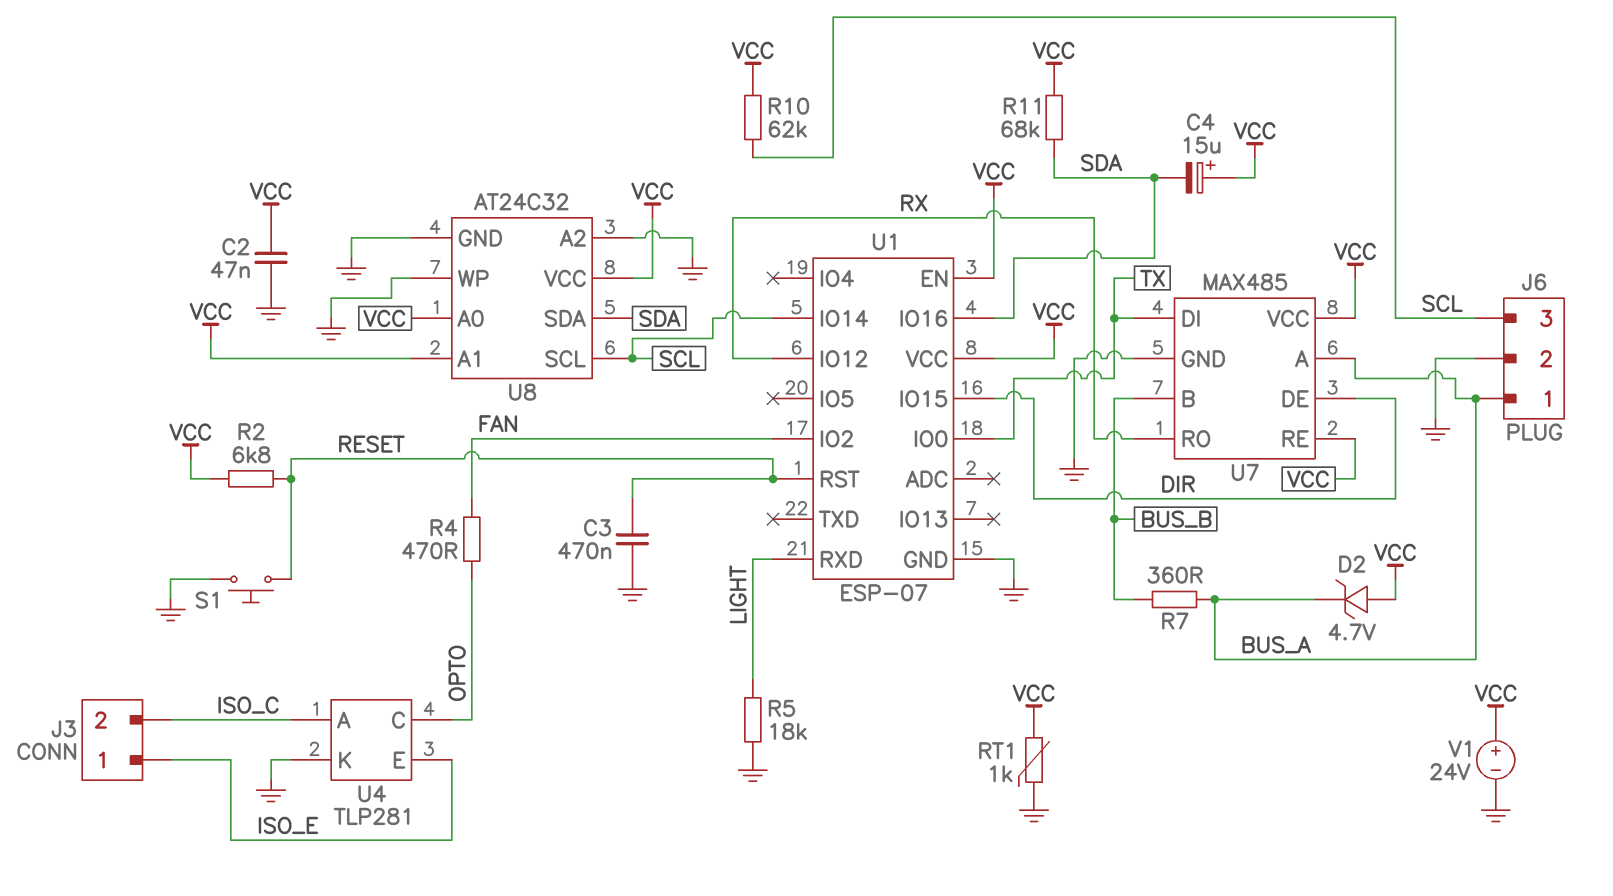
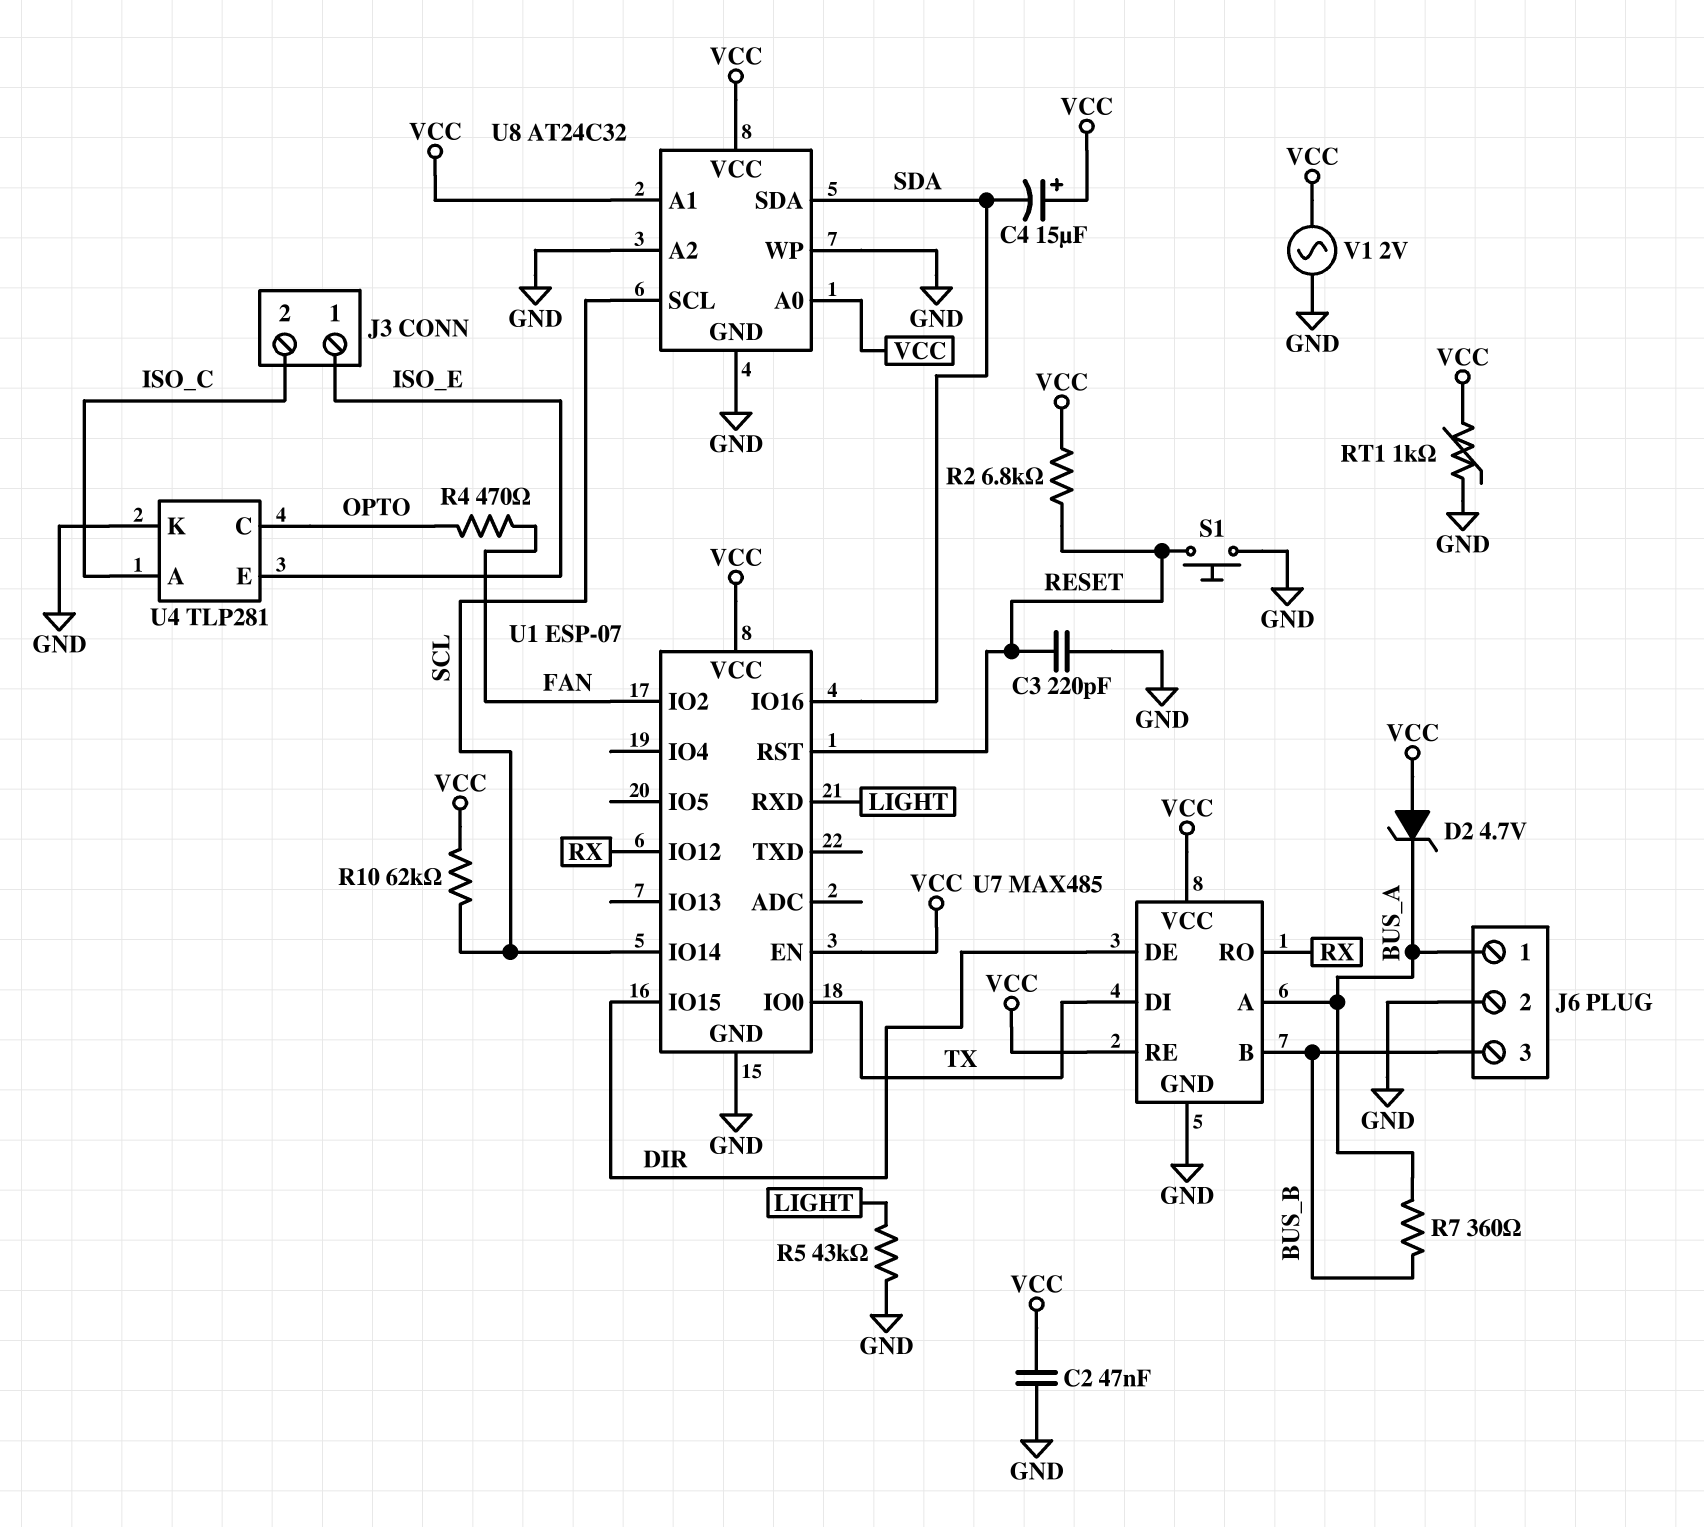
C3: 470nF (GND, RESET) -> 220pF (GND, RESET)
J6 pin 3: SCL -> BUS_B
R5: 18k (GND, LIGHT) -> 43k (GND, LIGHT)
R11: 68k (SDA, VCC) -> none
V1: 24V (plus VCC, minus GND) -> AC 2V (GND, VCC)

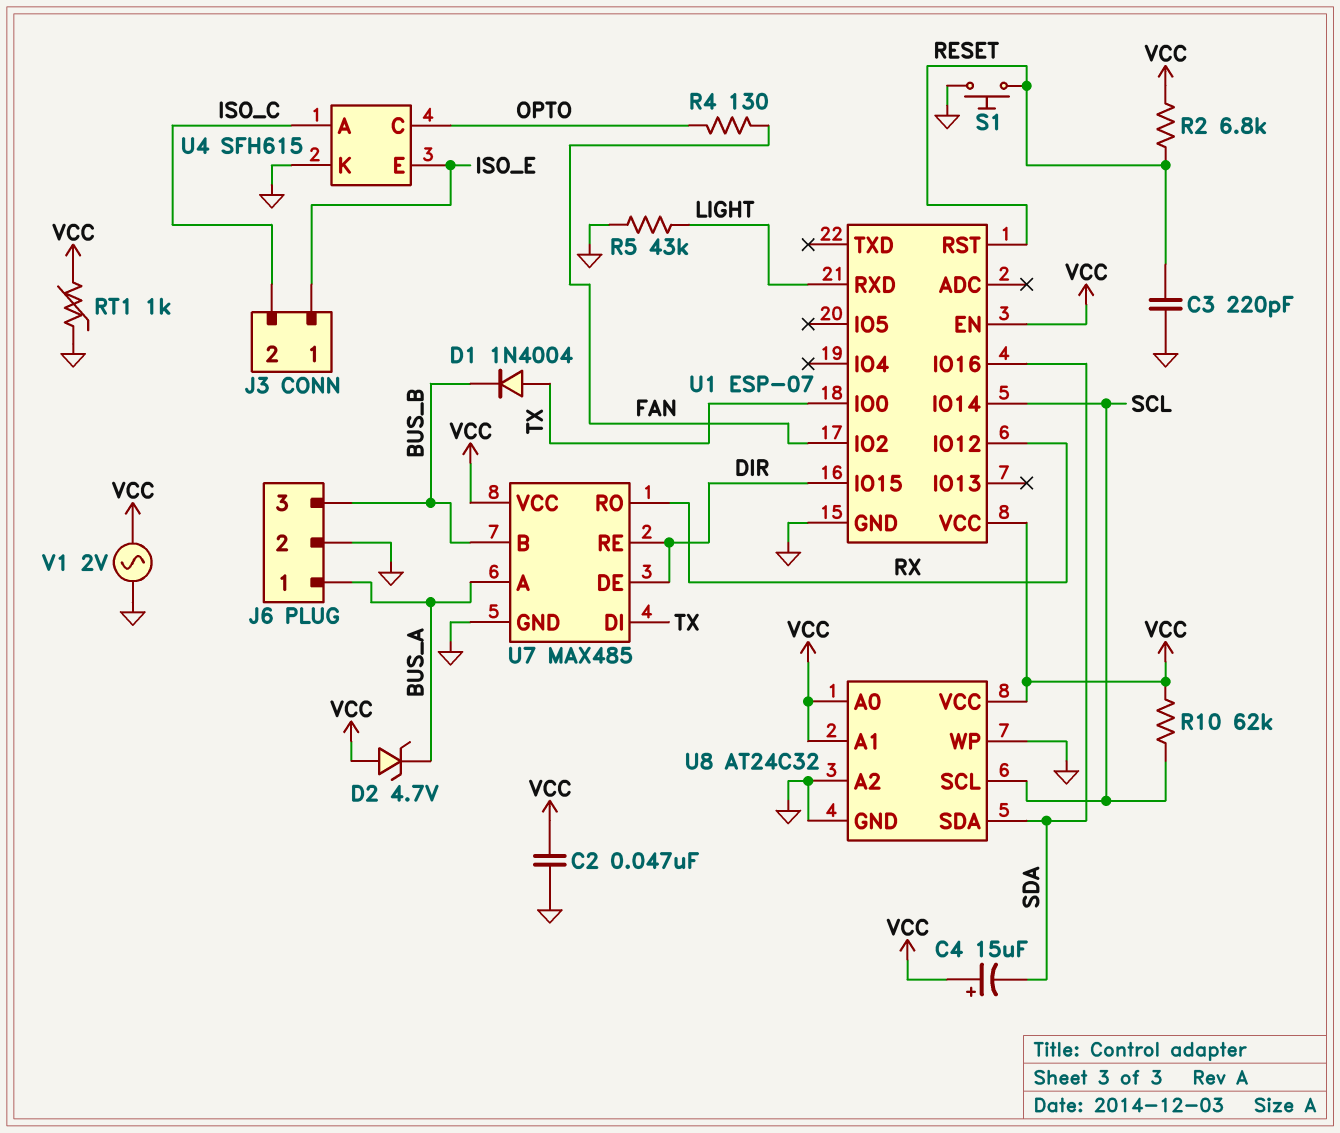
D1: none -> diode 1N4004 (A TX, K BUS_B)
R4: 470 (FAN, OPTO) -> 130 (FAN, OPTO)
R7: 360 (BUS_A, BUS_B) -> none
U4: TLP281 -> SFH615
U7 pin RE: VCC -> DIR

